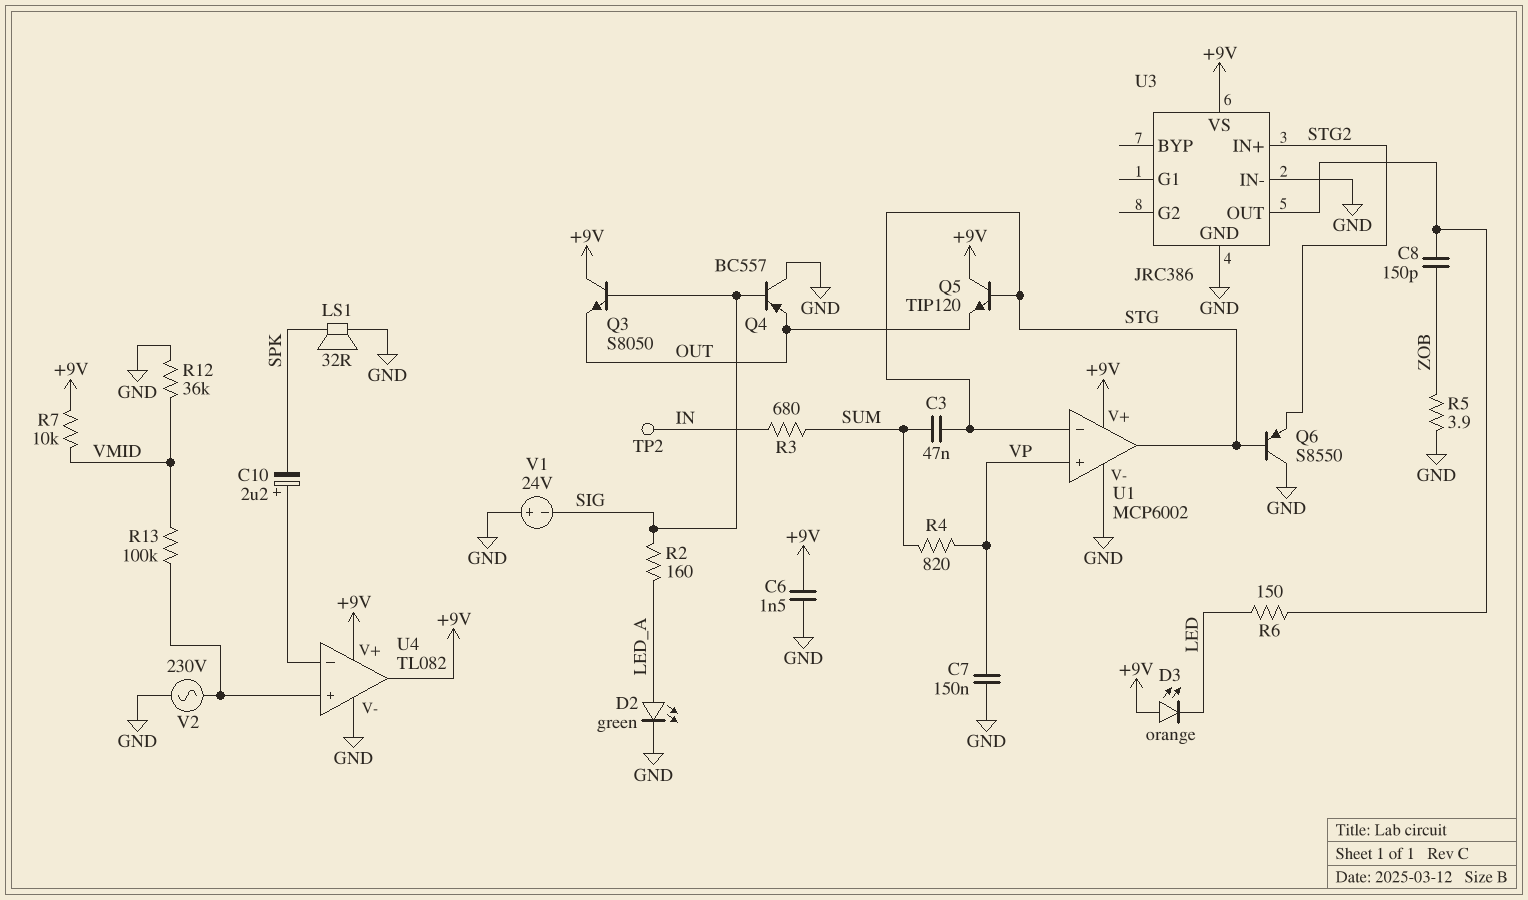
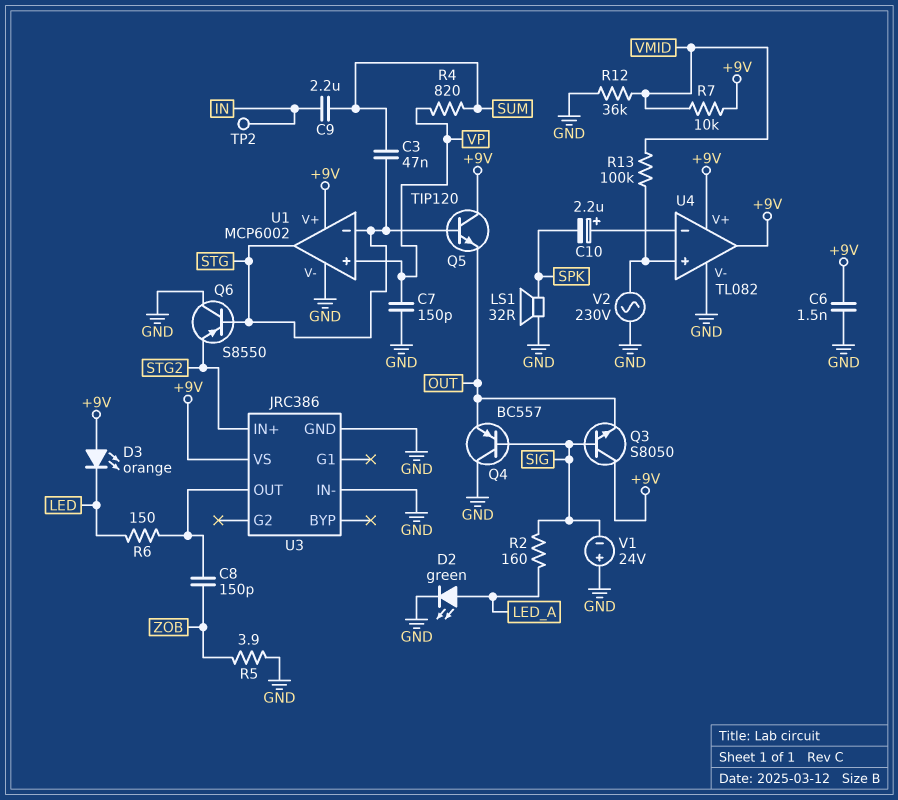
C7: 150nF (GND, VP) -> 150pF (GND, VP)
C9: none -> 2.2uF (IN, SUM)
R3: 680 (IN, SUM) -> none

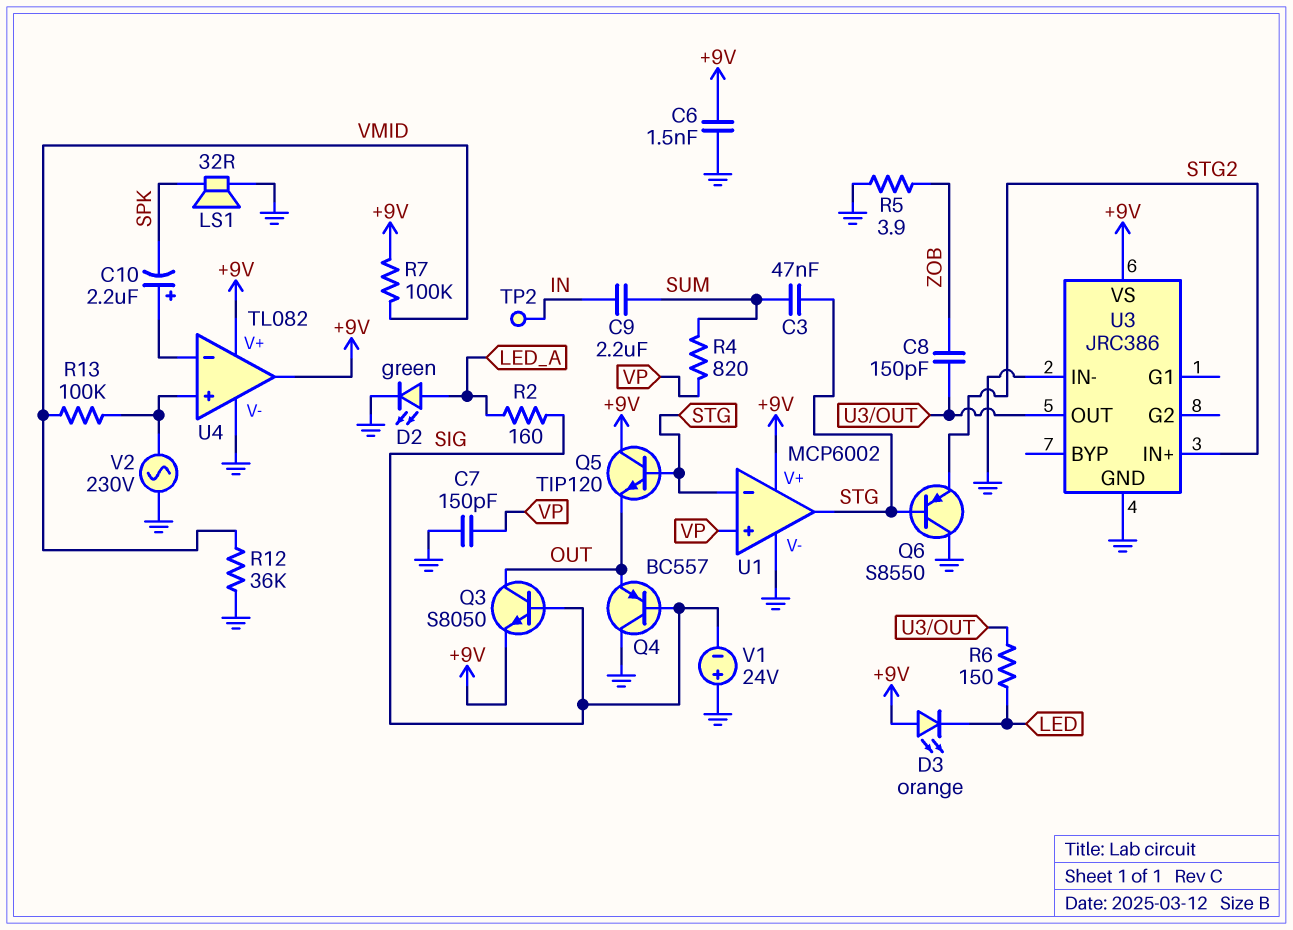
Q3: NPN S8050 (B SIG, C +9V, E OUT) -> NPN S8050 (B SIG, C OUT, E +9V)
R7: 10k (+9V, VMID) -> 100k (+9V, VMID)

